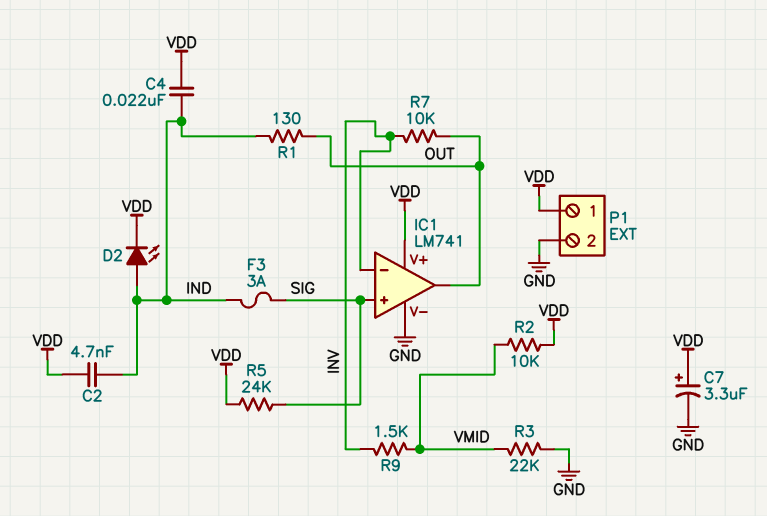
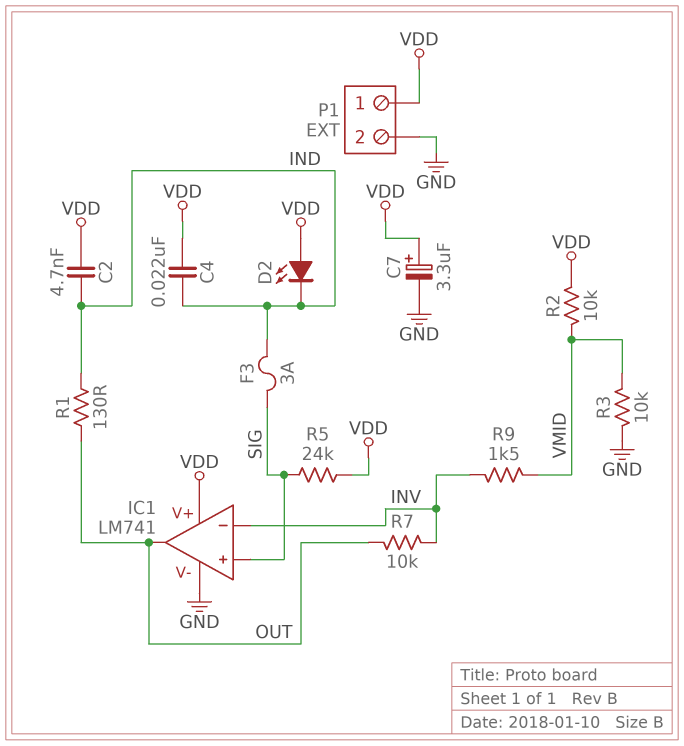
D2: LED (A IND, K VDD) -> LED (A VDD, K IND)
R3: 22k (GND, VMID) -> 10k (GND, VMID)

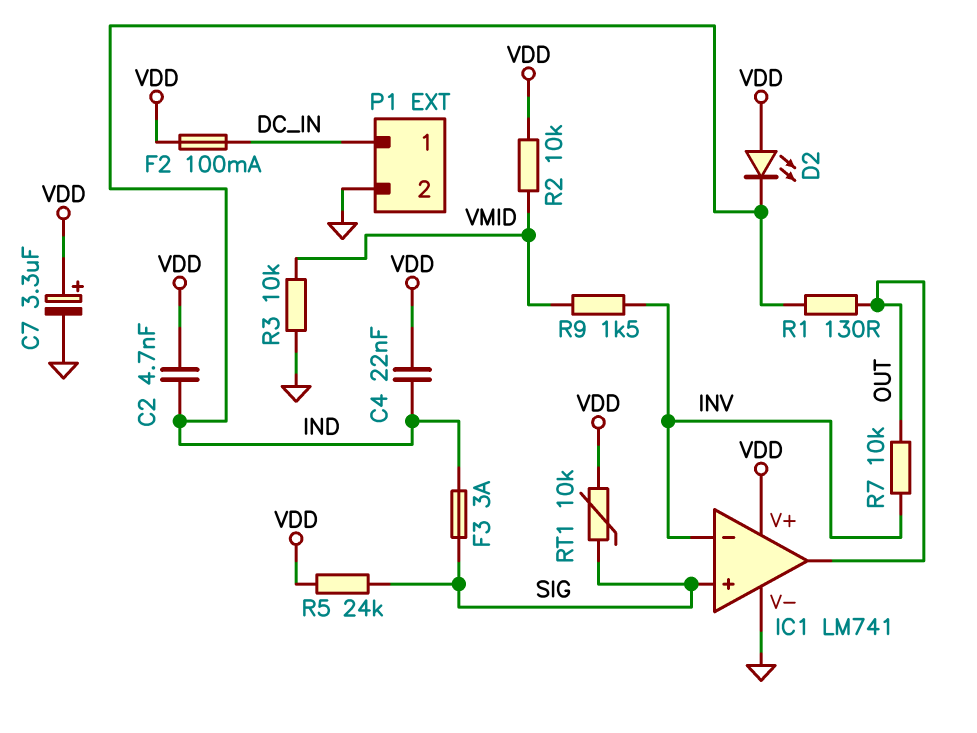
F2: none -> 100mA (DC_IN, VDD)
P1 pin 1: VDD -> DC_IN
RT1: none -> 10k (SIG, VDD)

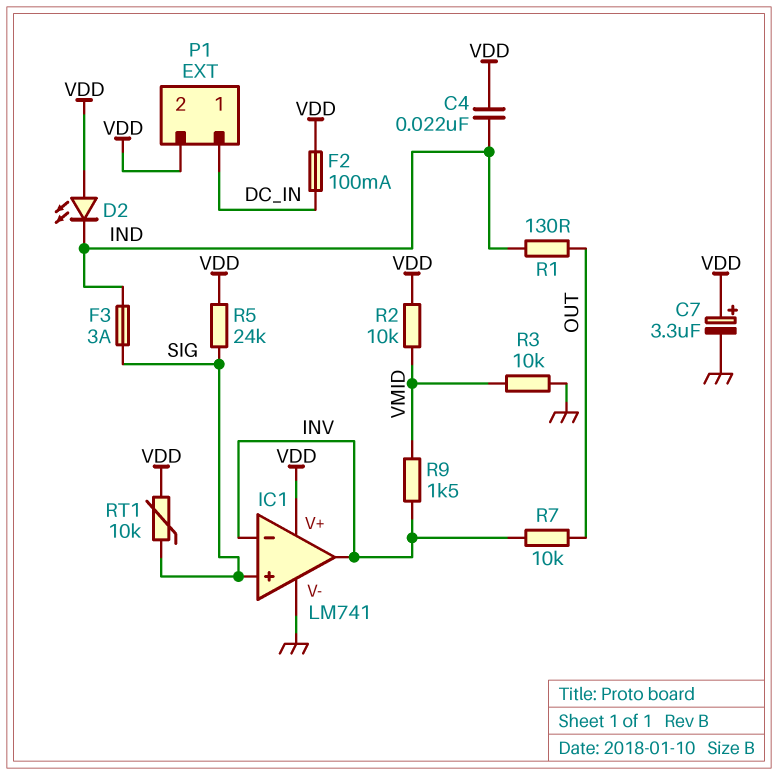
C2: 4.7nF (IND, VDD) -> none
IC1 pin out: OUT -> INV
P1 pin 2: GND -> VDD

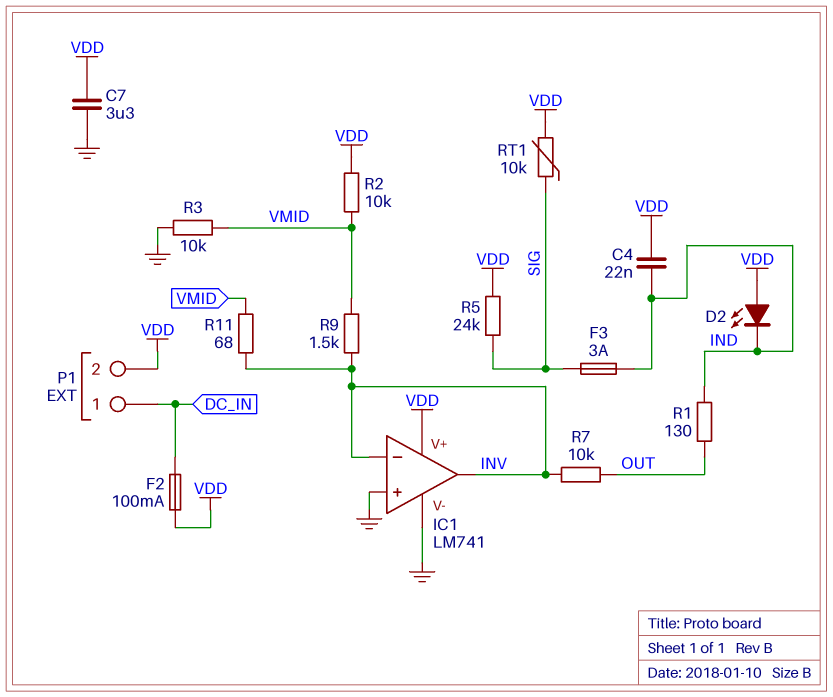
C7: 3.3uF (plus VDD, minus GND) -> 3.3uF (GND, VDD)
IC1 pin in+: SIG -> GND
R11: none -> 68 (INV, VMID)

